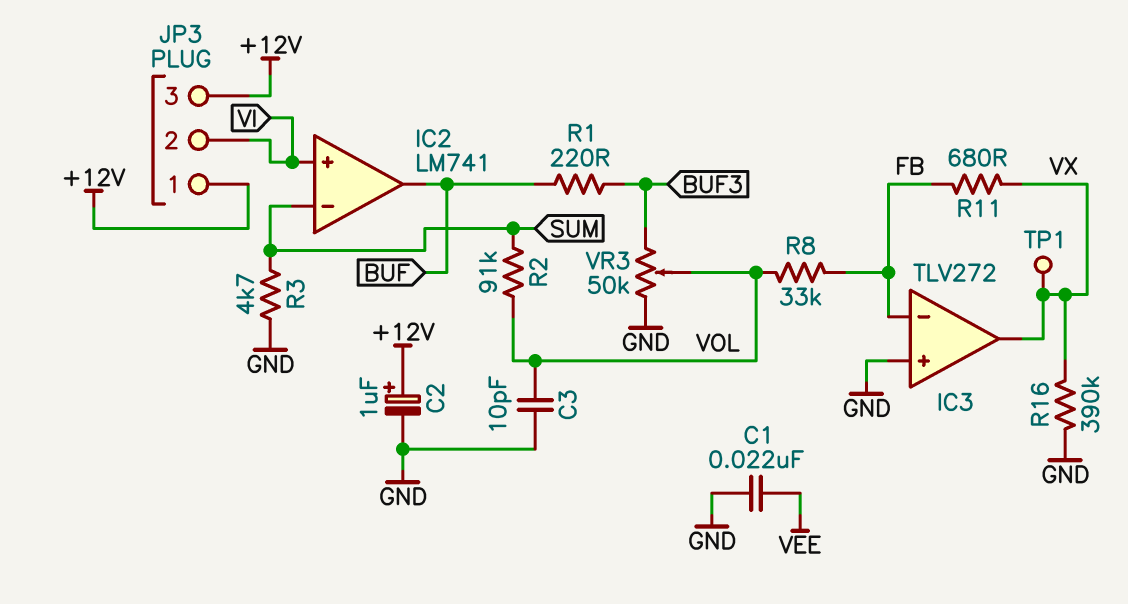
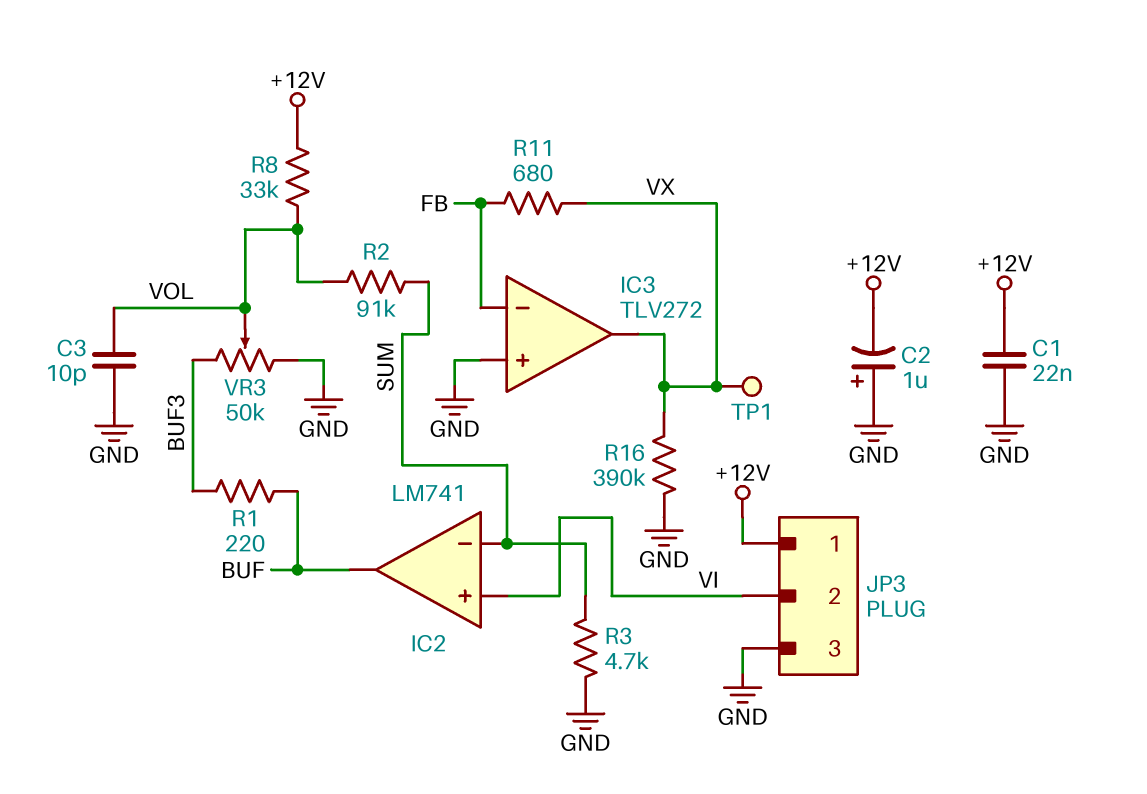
C1: 22nF (GND, VEE) -> 22nF (+12V, GND)
C2: 1uF (plus +12V, minus GND) -> 1uF (plus GND, minus +12V)
JP3 pin 3: +12V -> GND
R8: 33k (FB, VOL) -> 33k (+12V, VOL)

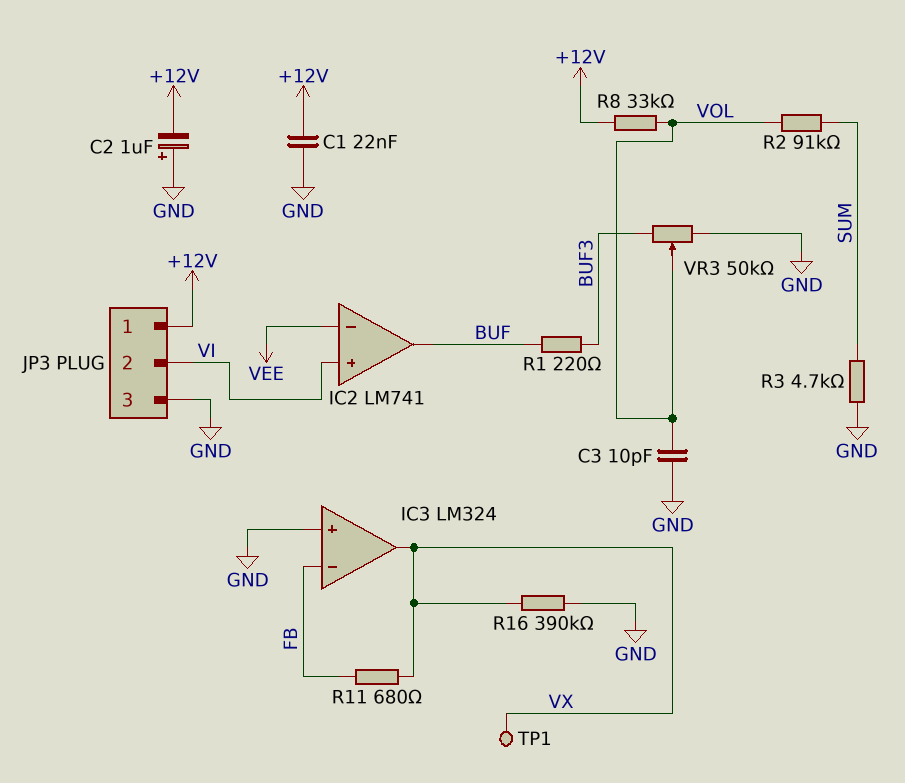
IC2 pin in-: SUM -> VEE
IC3: TLV272 -> LM324

